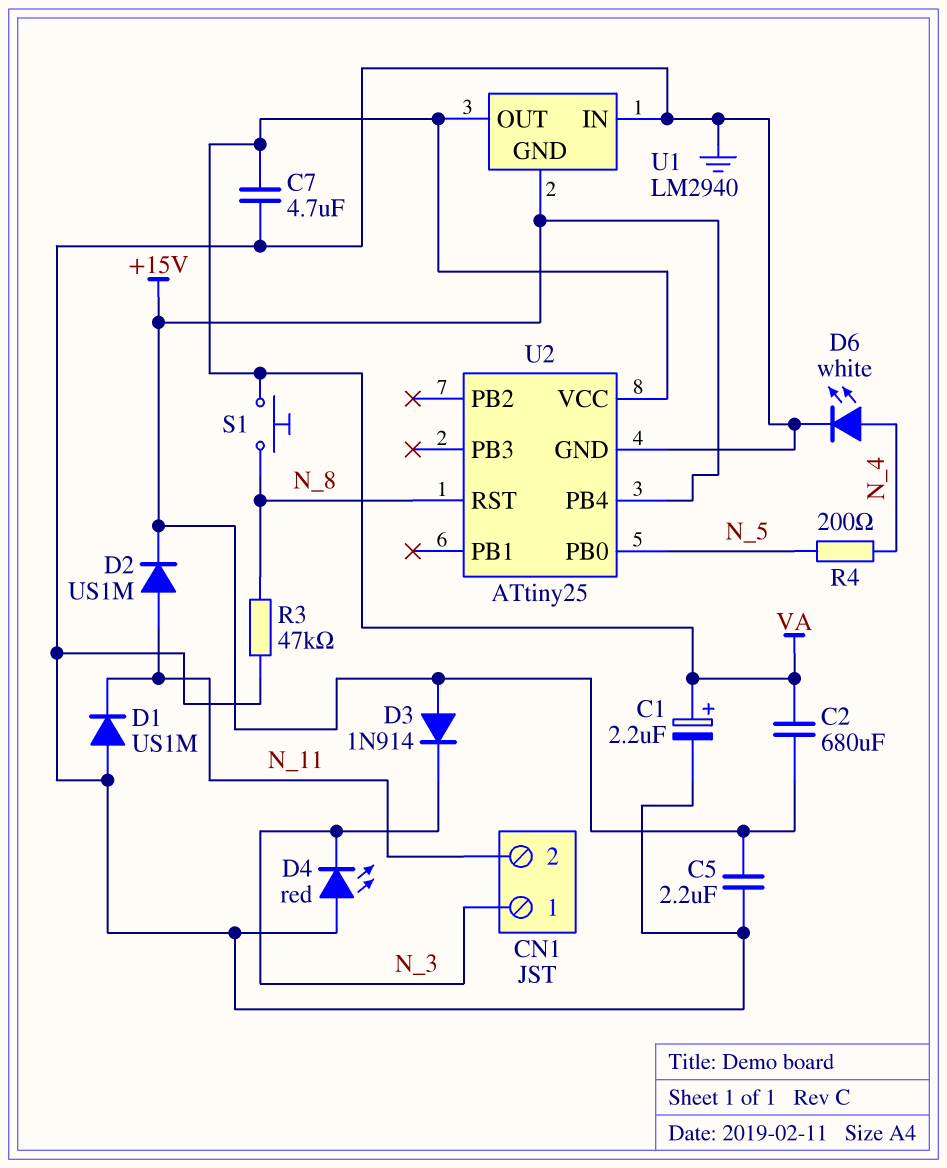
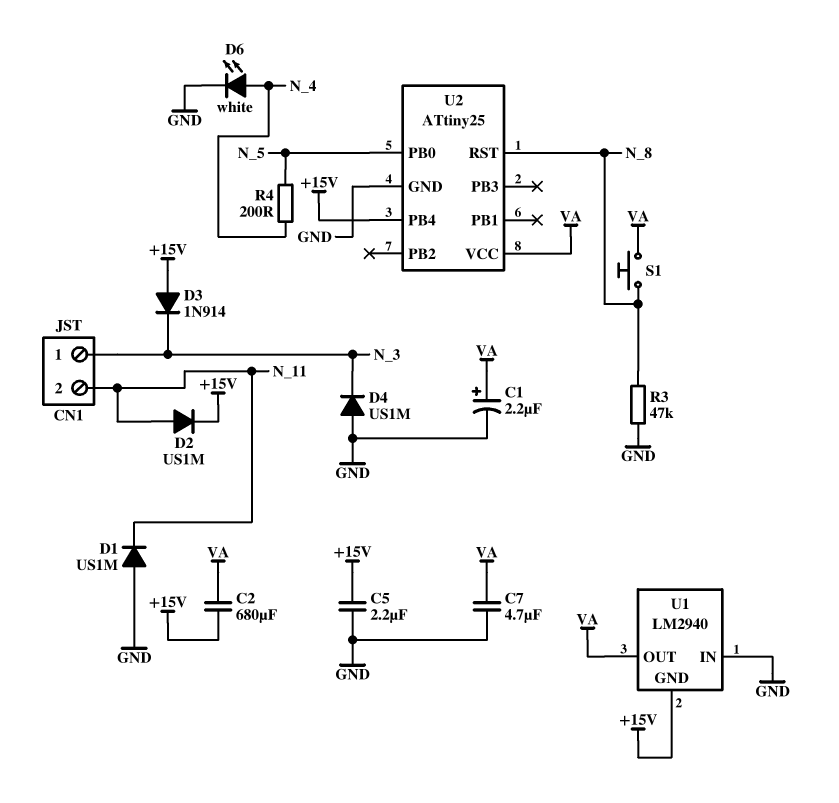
D4: LED red (A GND, K N_3) -> diode US1M (A GND, K N_3)

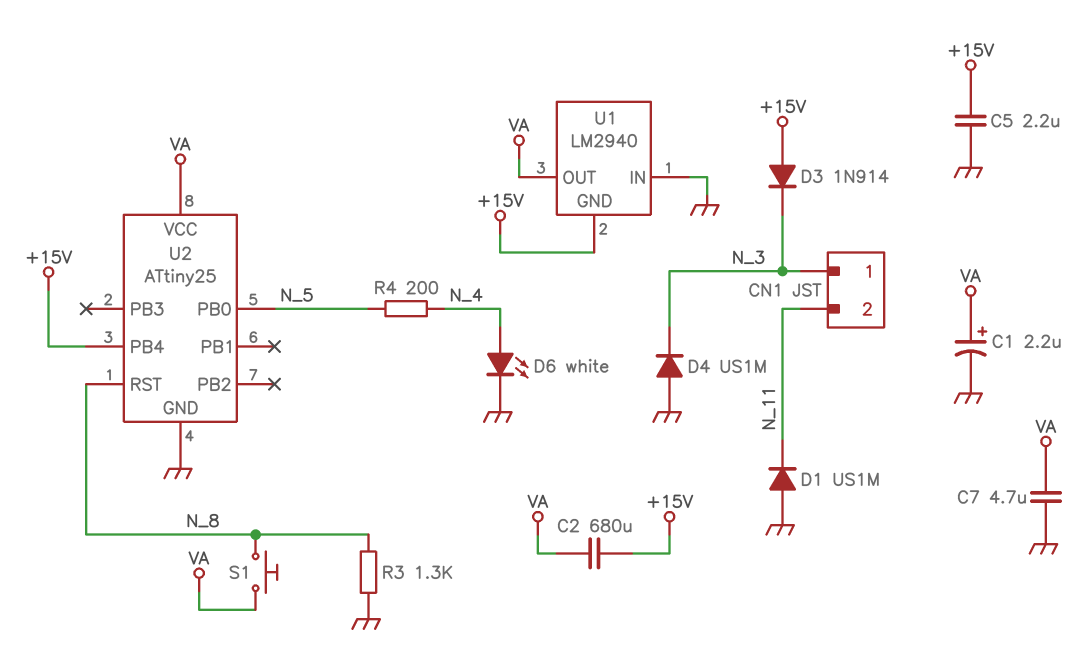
D2: diode US1M (A N_11, K +15V) -> none
R3: 47k (GND, N_8) -> 1.3k (GND, N_8)

